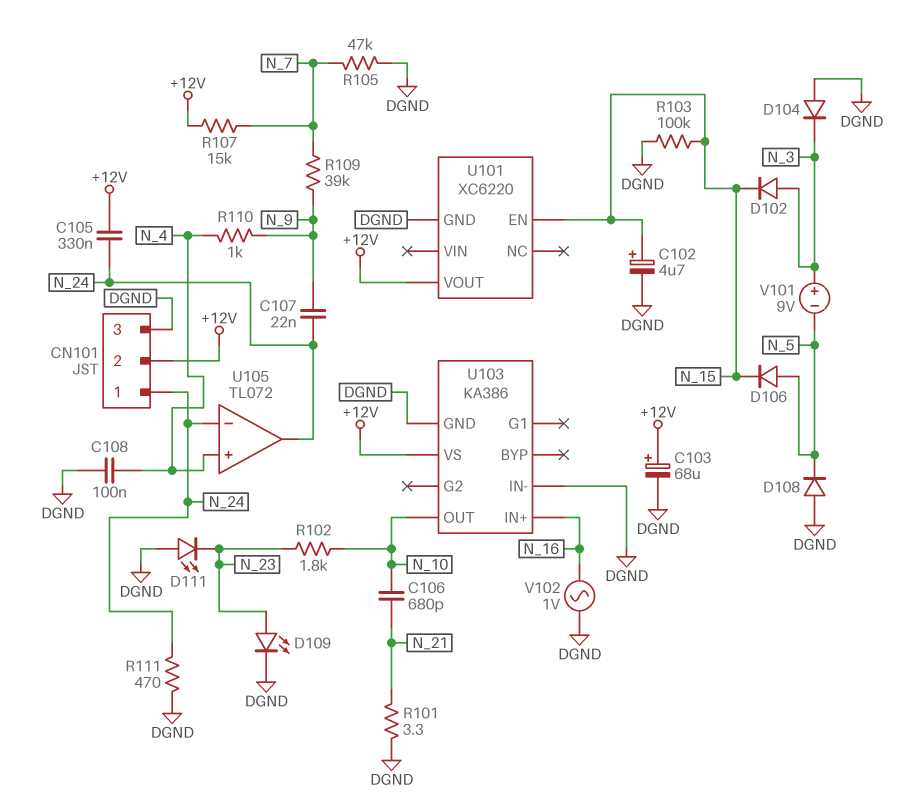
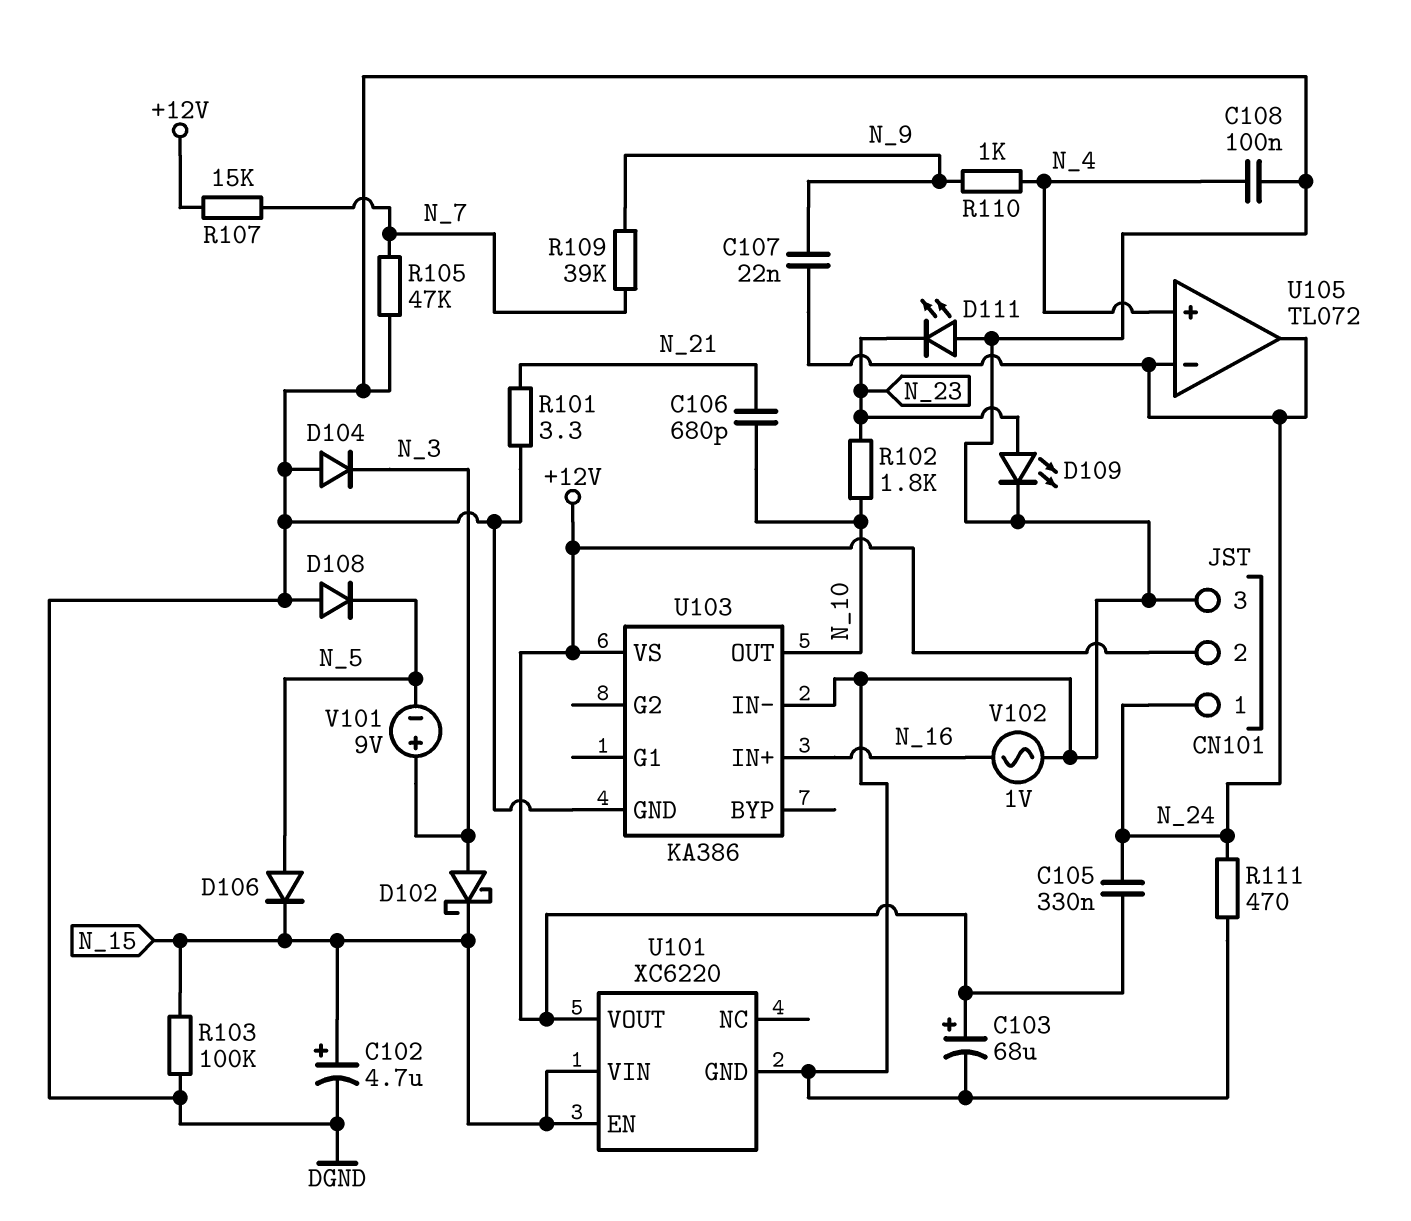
D102: diode (A N_3, K N_15) -> schottky (A N_3, K N_15)
U101 pin VIN: none -> N_15

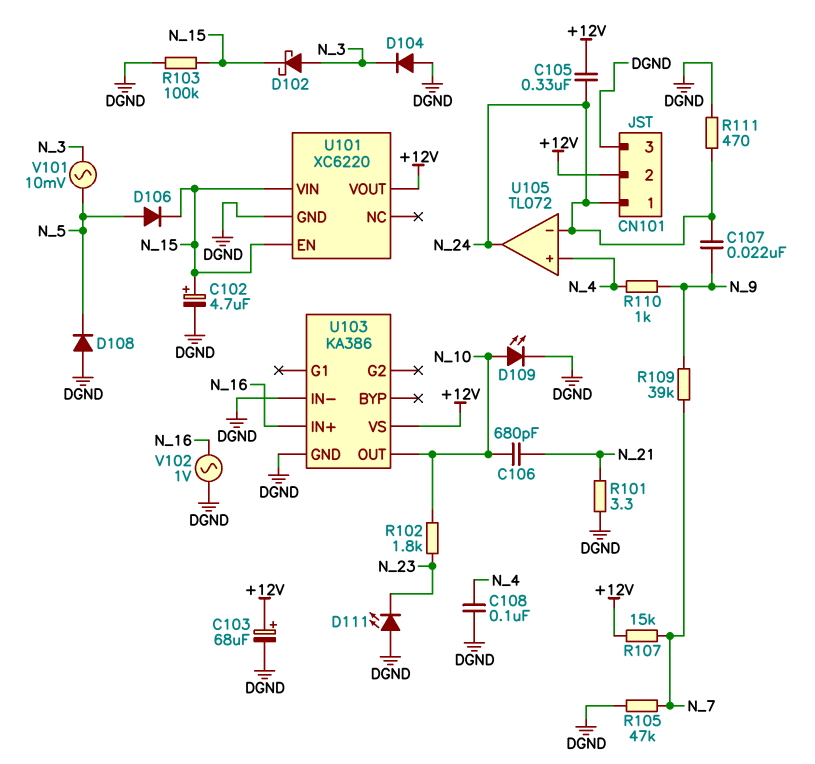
D109: LED (A N_23, K DGND) -> LED (A N_10, K DGND)
V101: 9V (plus N_3, minus N_5) -> AC 10mV (N_3, N_5)

